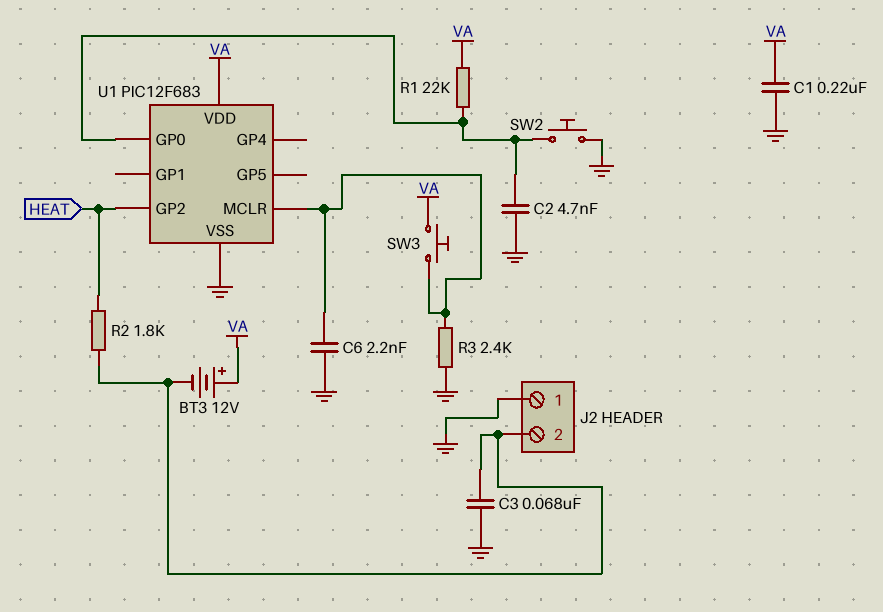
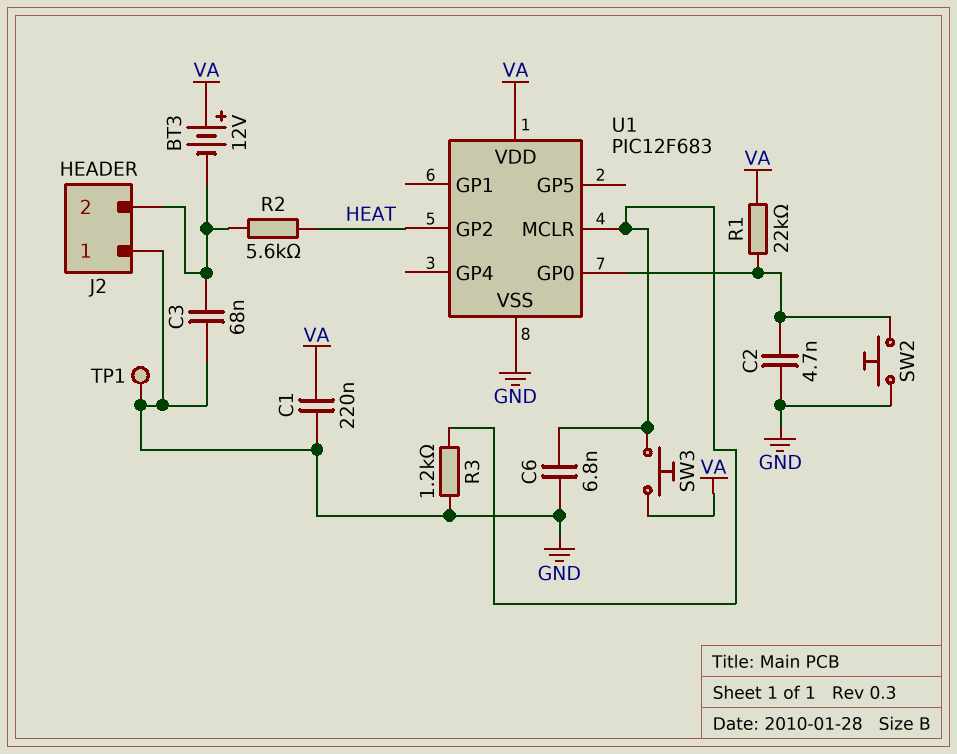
C6: 2.2nF (GND, U1/MCLR) -> 6.8nF (GND, U1/MCLR)
R2: 1.8k (HEAT, J2/2) -> 5.6k (HEAT, J2/2)
R3: 2.4k (GND, U1/MCLR) -> 1.2k (GND, U1/MCLR)
TP1: none -> test point (GND)

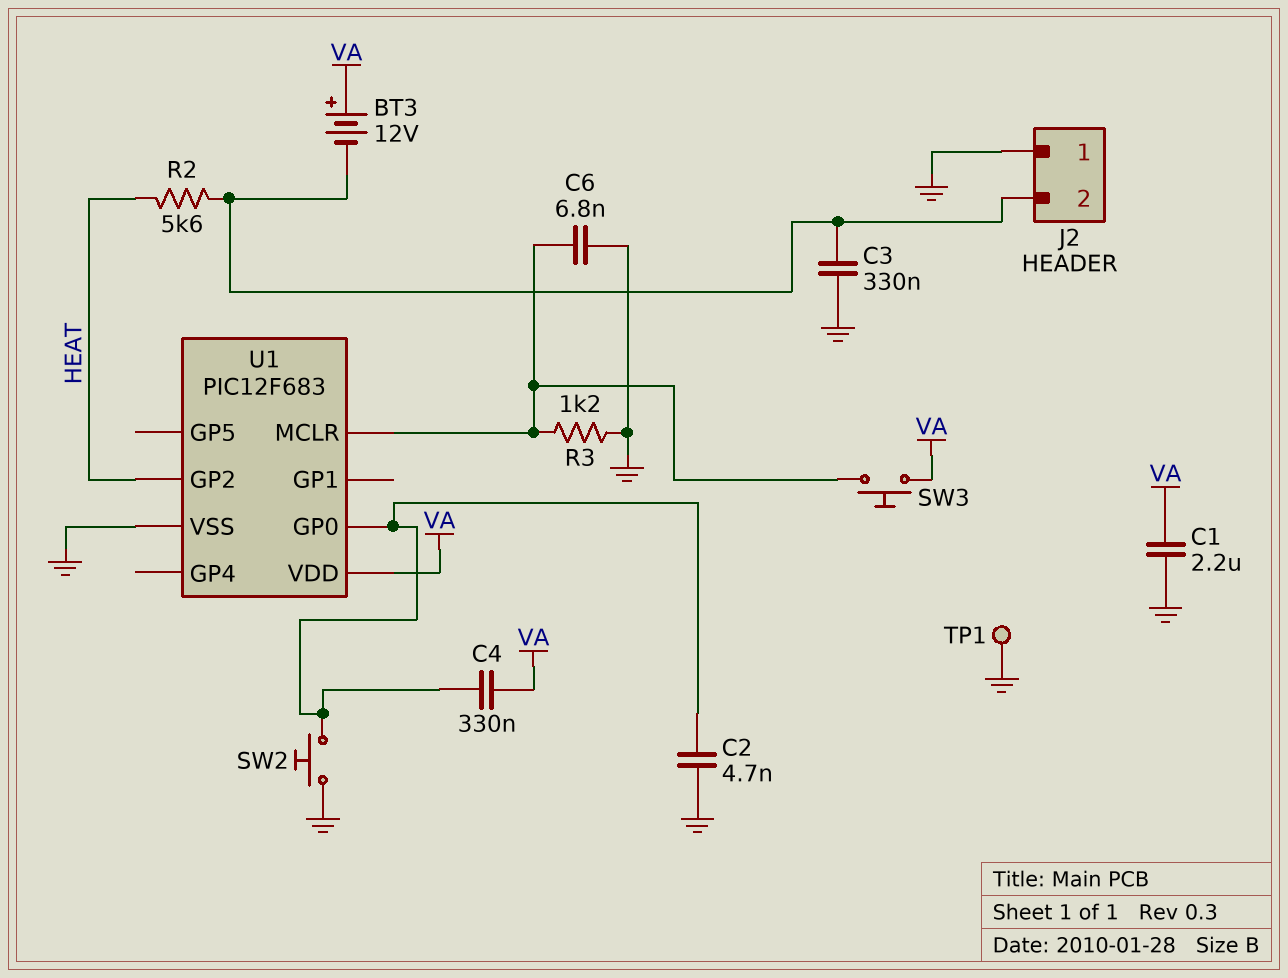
C1: 220nF (GND, VA) -> 2.2uF (GND, VA)
C3: 68nF (GND, J2/2) -> 330nF (GND, J2/2)
C4: none -> 330nF (U1/GP0, VA)
R1: 22k (U1/GP0, VA) -> none

